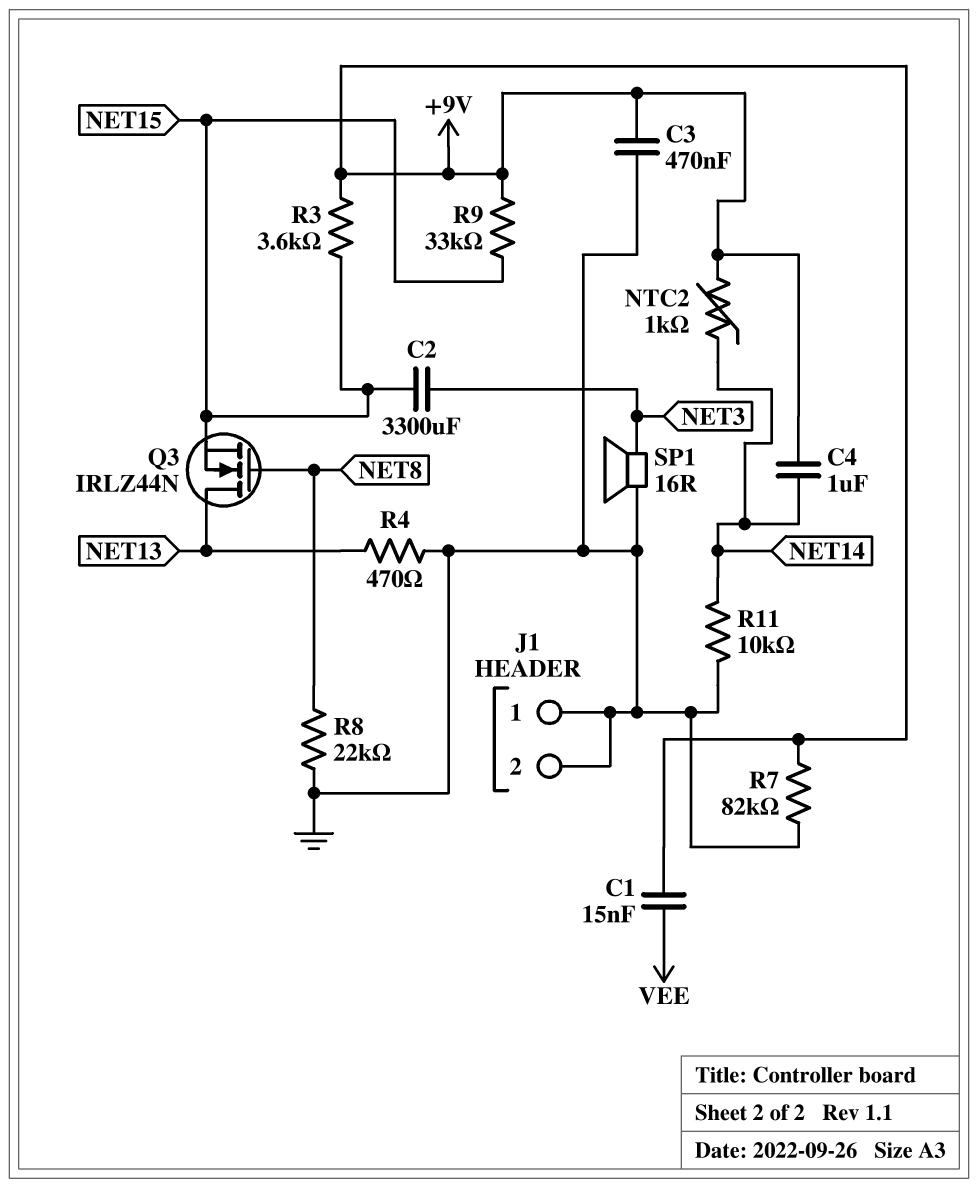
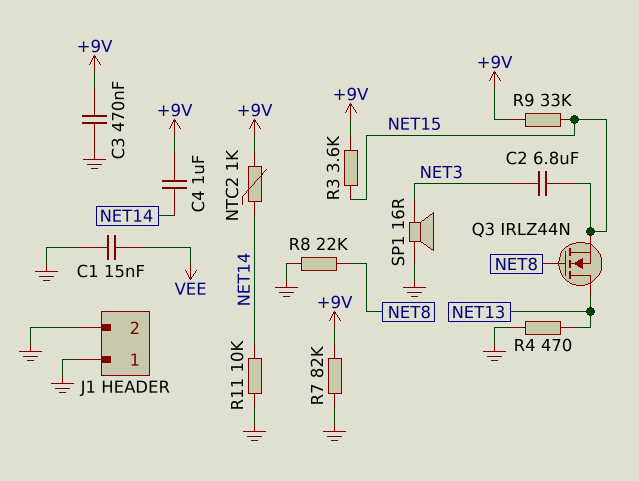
C1: 15nF (+9V, VEE) -> 15nF (GND, VEE)
C2: 3300uF (NET3, NET15) -> 6.8uF (NET3, NET15)

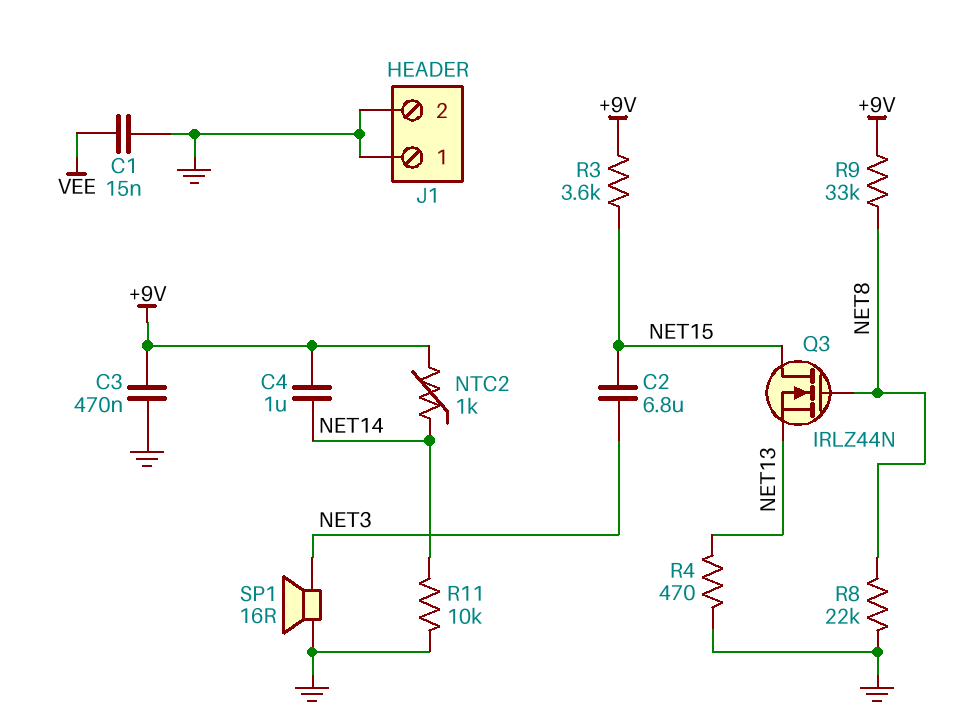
Q3: NMOS IRLZ44N (G NET8, D NET13, S NET15) -> NMOS IRLZ44N (G NET8, D NET15, S NET13)
R7: 82k (+9V, GND) -> none
R9: 33k (+9V, NET15) -> 33k (+9V, NET8)

